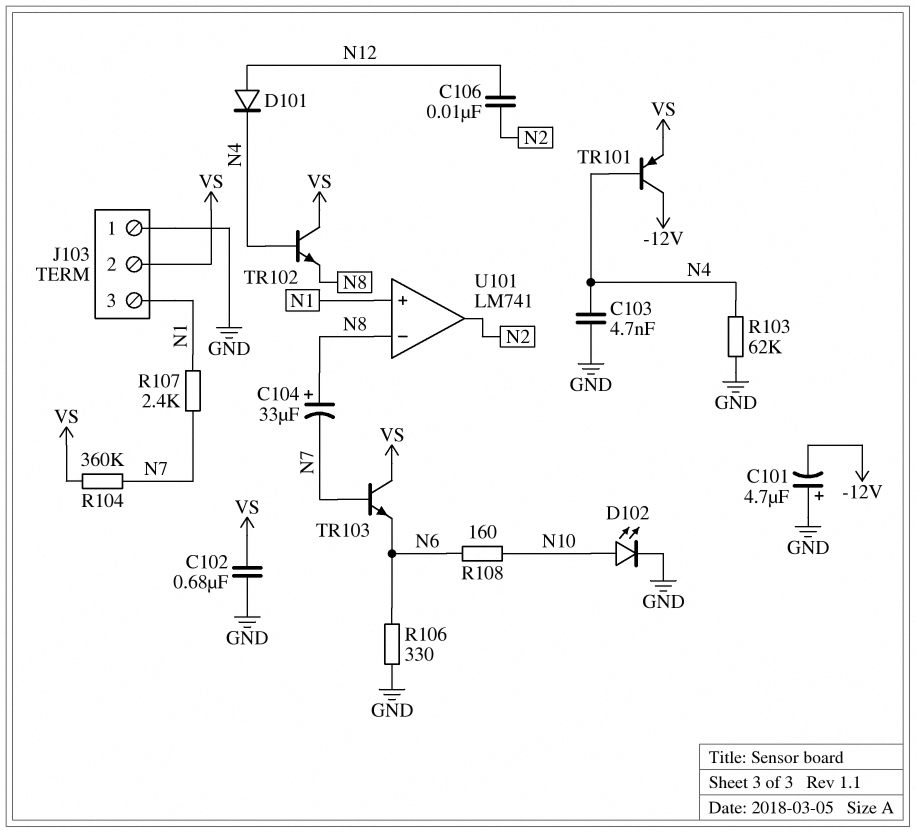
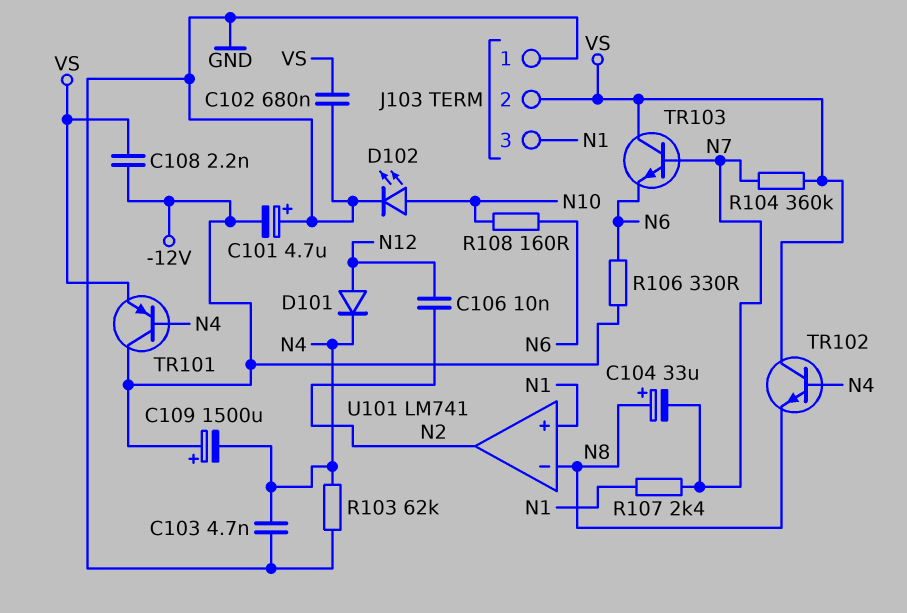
C108: none -> 2.2nF (-12V, VS)
C109: none -> 1500uF (plus -12V, minus N4)
R106: 330 (GND, N6) -> 330 (-12V, N6)

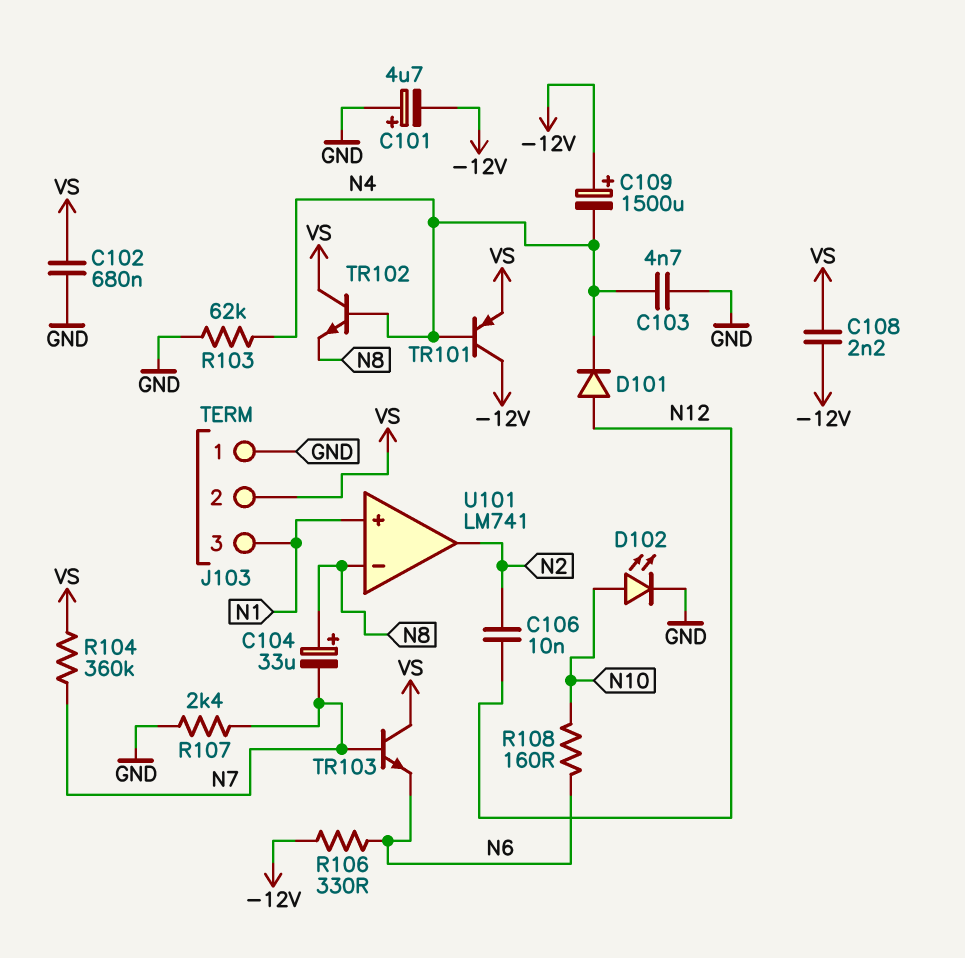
R107: 2.4k (N1, N7) -> 2.4k (GND, N7)

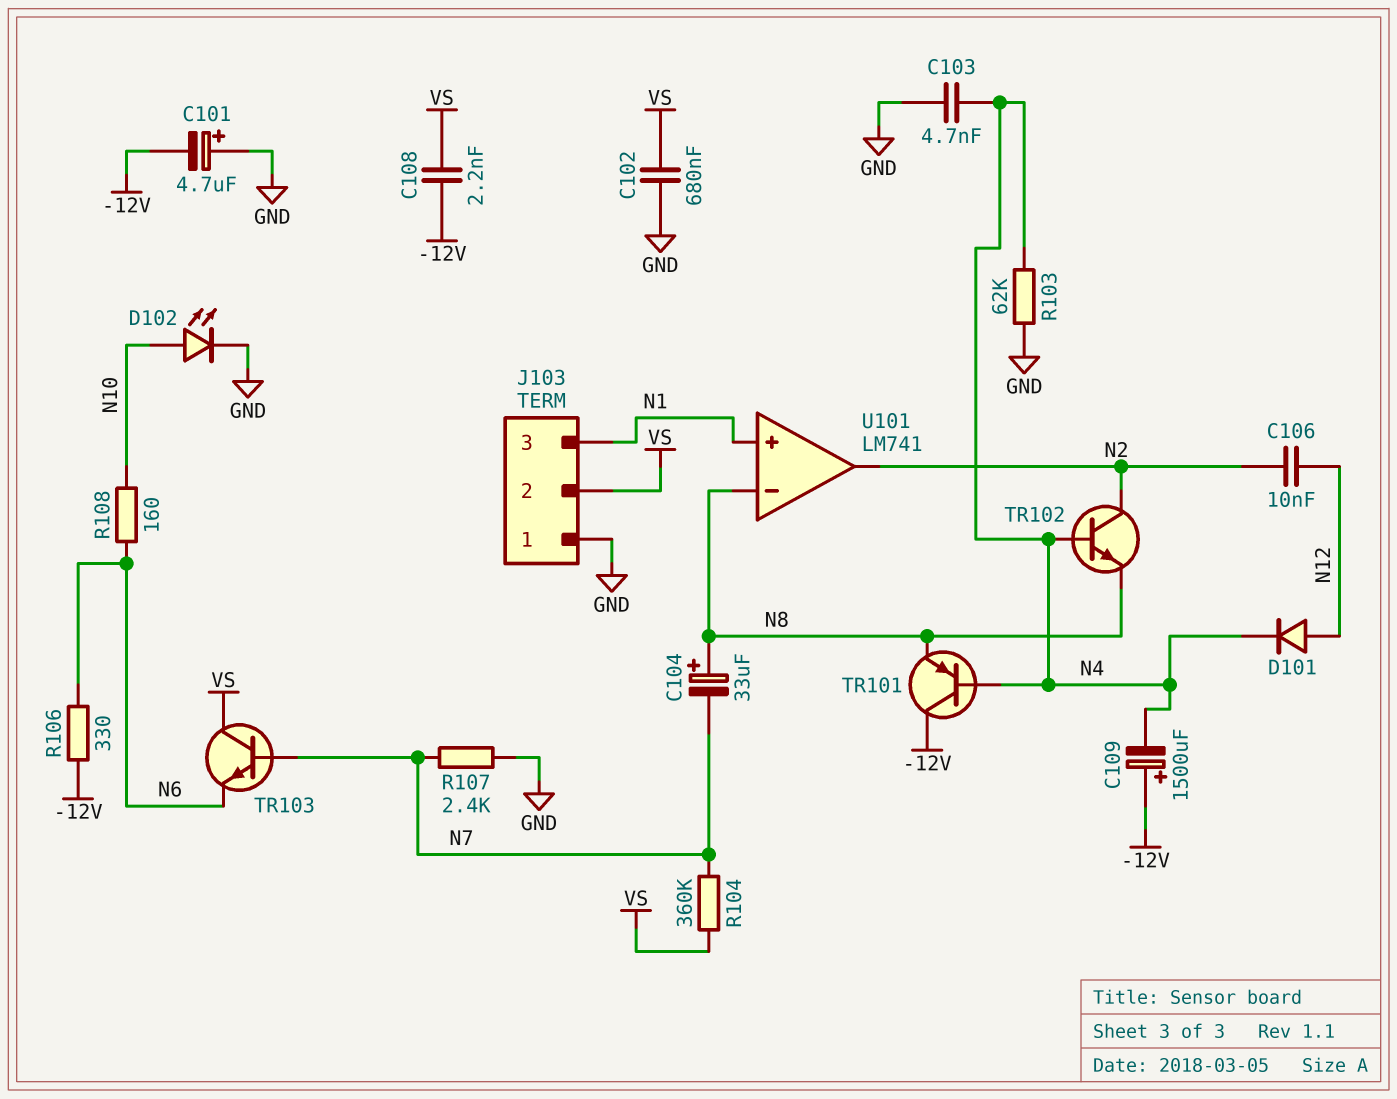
TR101: PNP (B N4, C -12V, E VS) -> PNP (B N4, C -12V, E N8)
TR102: NPN (B N4, C VS, E N8) -> NPN (B N4, C N2, E N8)

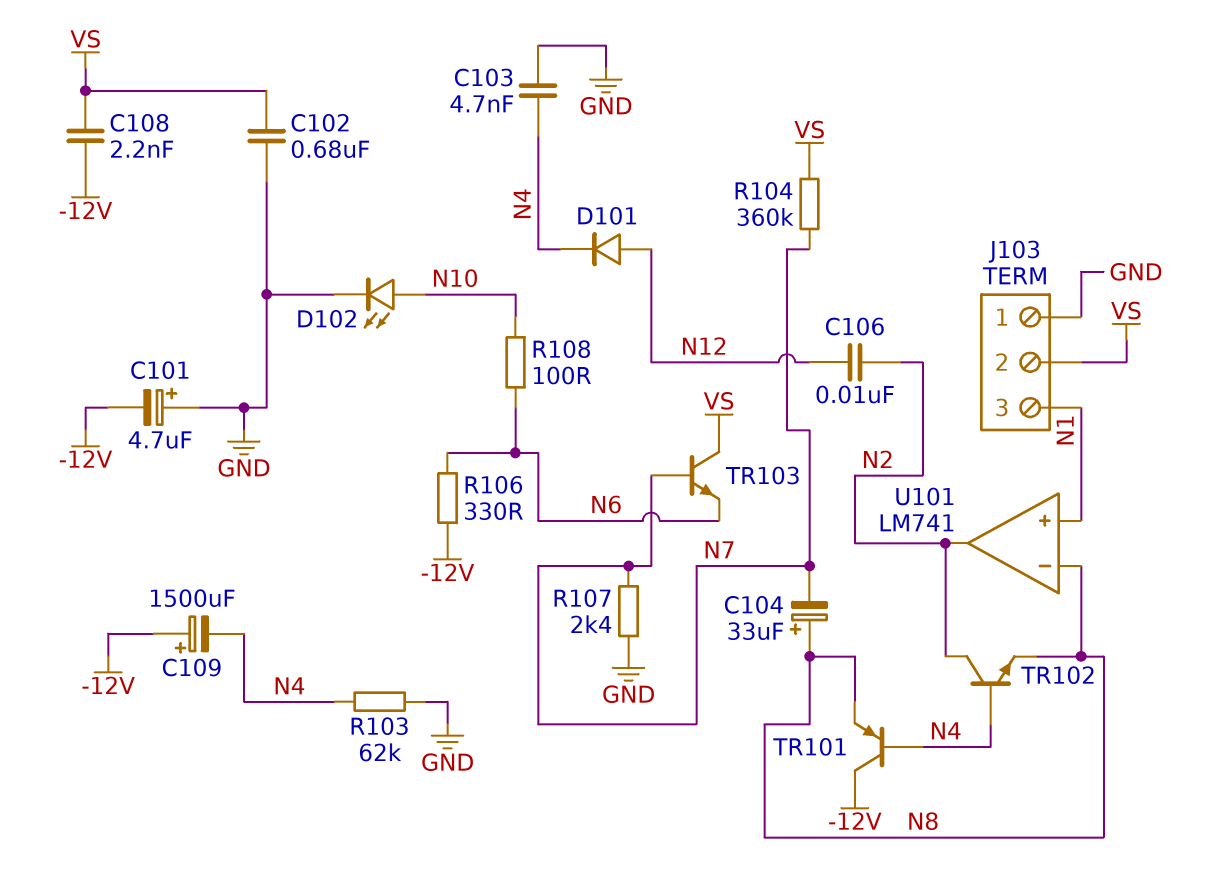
R108: 160 (N6, N10) -> 100 (N6, N10)

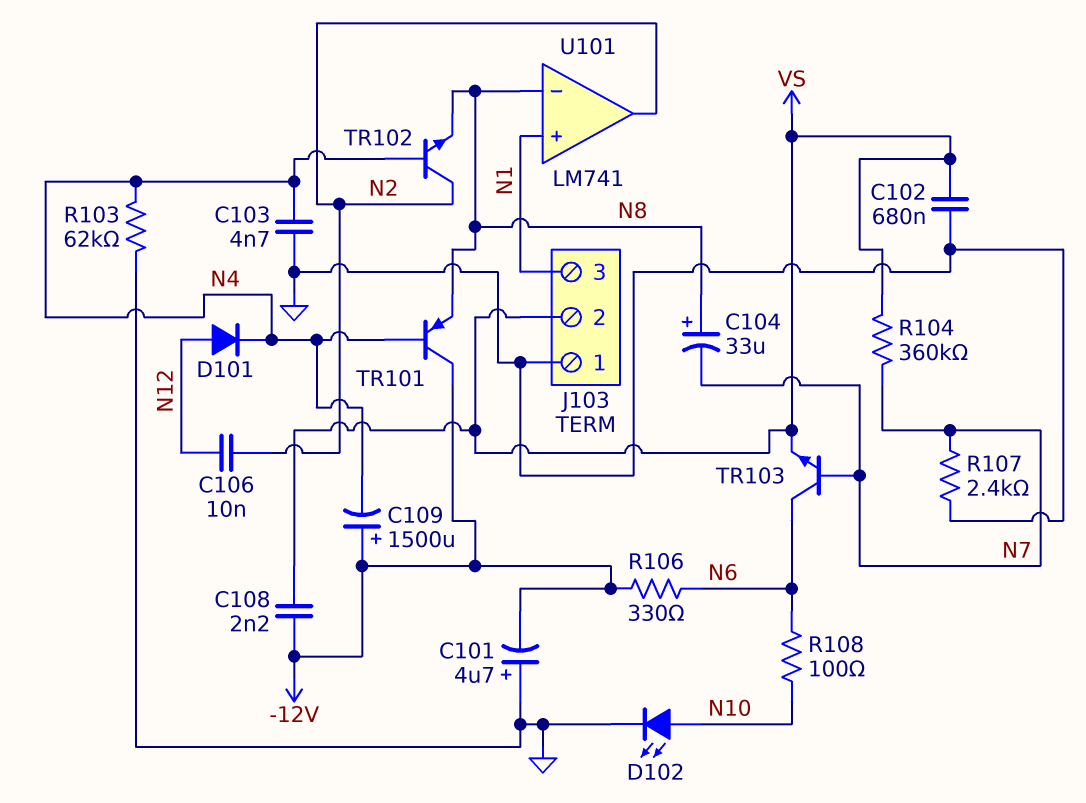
TR103: NPN (B N7, C VS, E N6) -> NPN (B N7, C N6, E VS)

